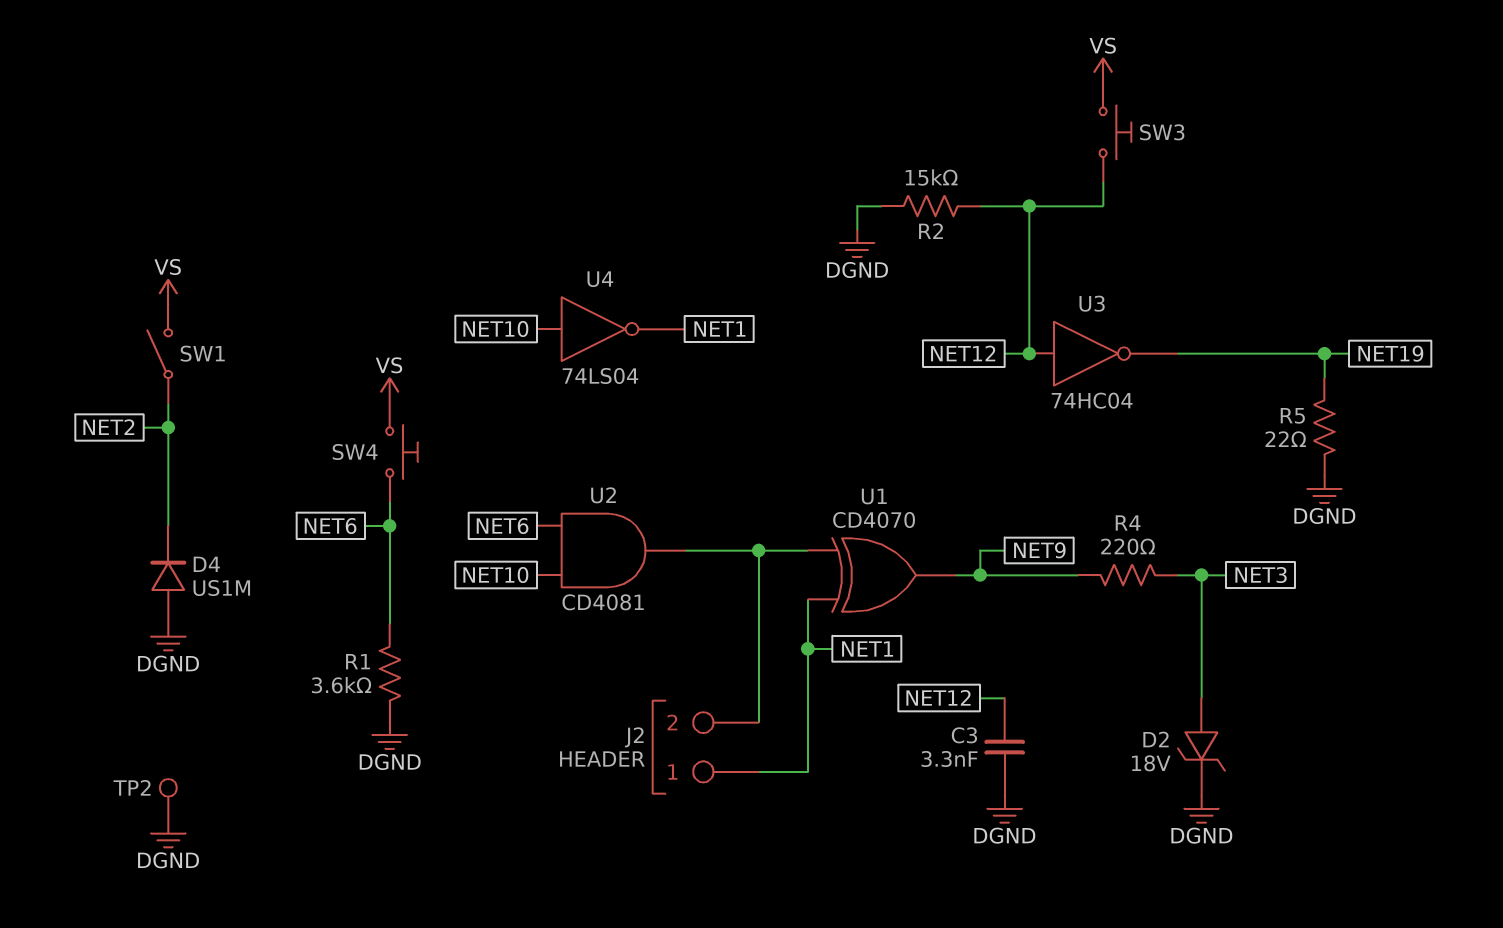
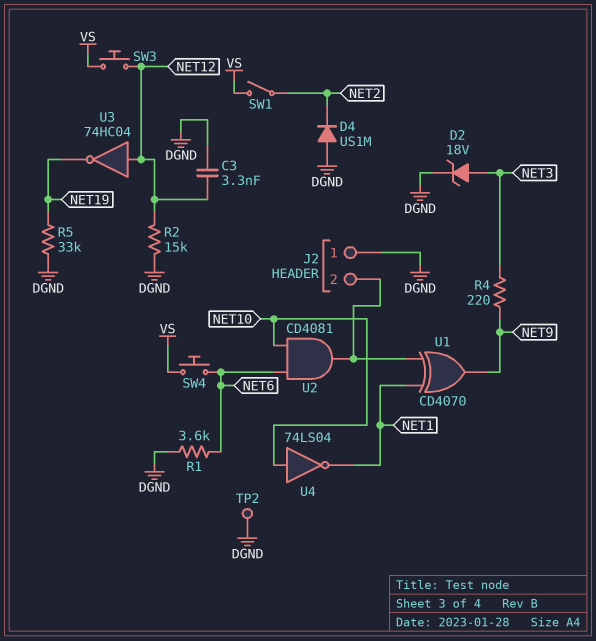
J2 pin 1: NET1 -> DGND
R5: 22 (DGND, NET19) -> 33k (DGND, NET19)

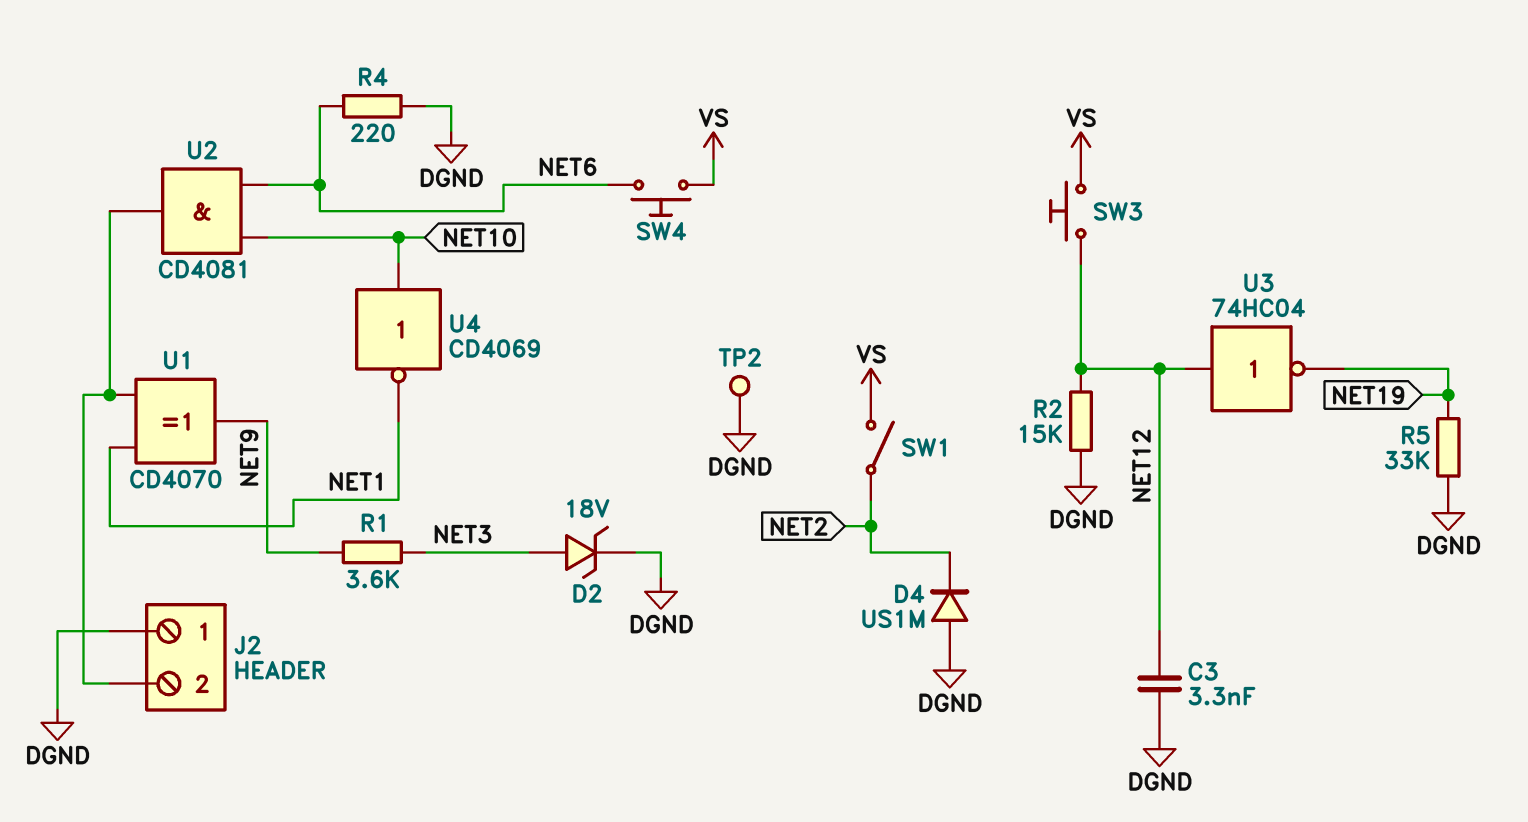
R1: 3.6k (DGND, NET6) -> 3.6k (NET3, NET9)
R4: 220 (NET3, NET9) -> 220 (DGND, NET6)
U4: NOT 74LS04 (in NET10, out NET1) -> NOT CD4069 (in NET10, out NET1)

